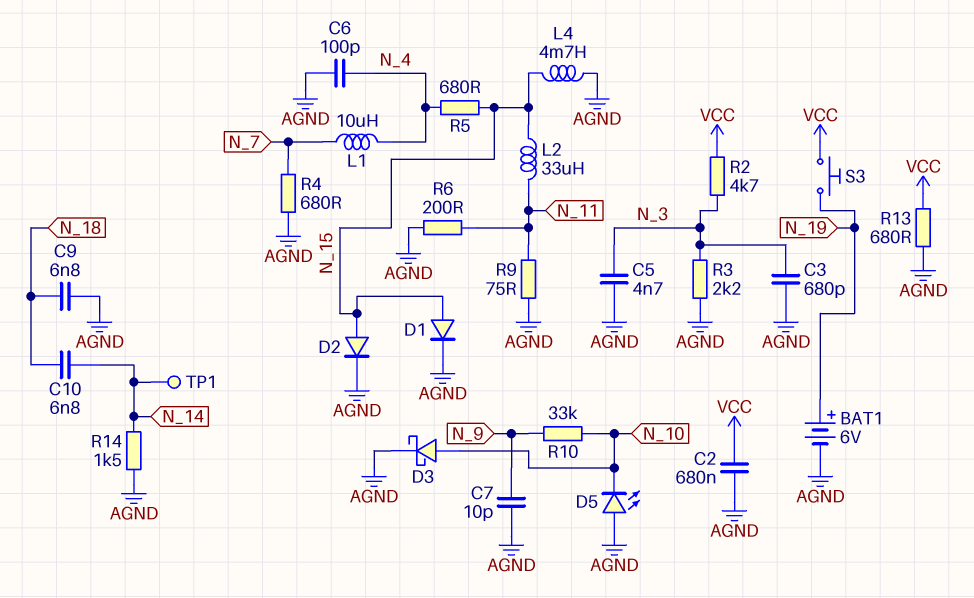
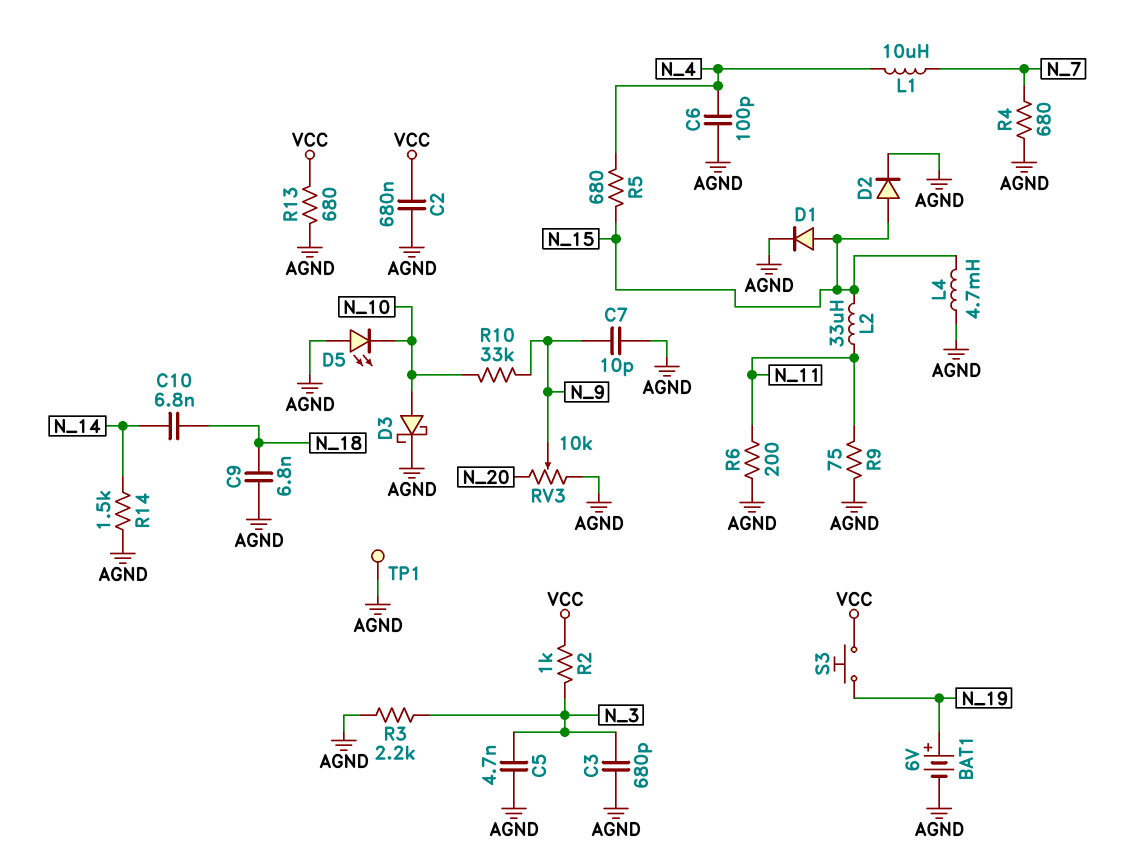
R2: 4.7k (N_3, VCC) -> 1k (N_3, VCC)
RV3: none -> 10k (AGND, N_20, wiper N_9)
TP1: test point (N_14) -> test point (AGND)

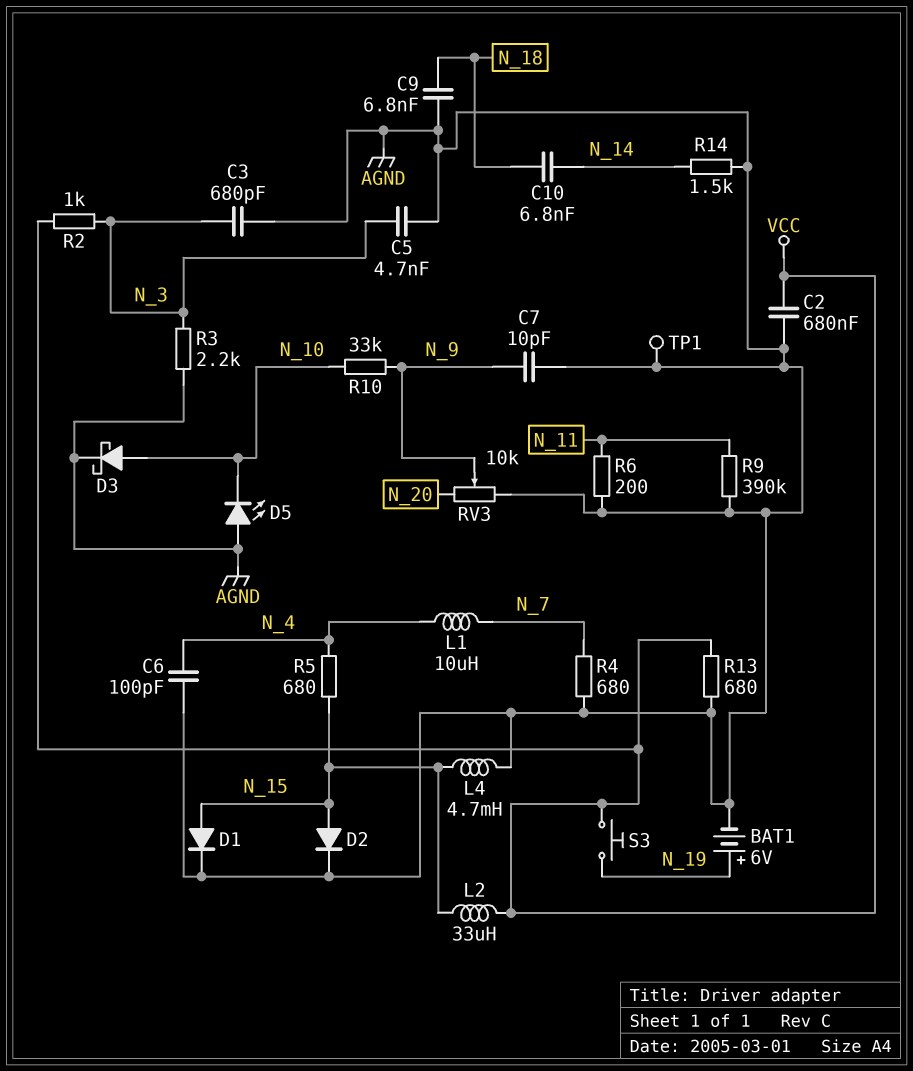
L2: 33uH (N_11, N_15) -> 33uH (N_15, VCC)
R9: 75 (AGND, N_11) -> 390k (AGND, N_11)

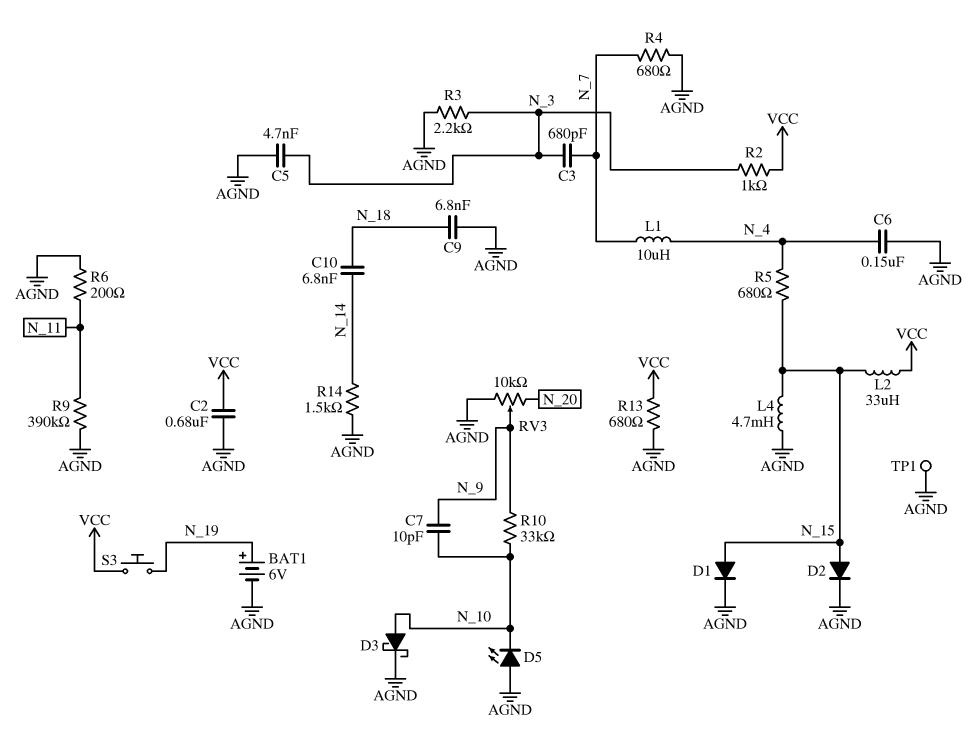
C3: 680pF (AGND, N_3) -> 680pF (N_3, N_7)
C6: 100pF (AGND, N_4) -> 150nF (AGND, N_4)
C7: 10pF (AGND, N_9) -> 10pF (N_9, N_10)

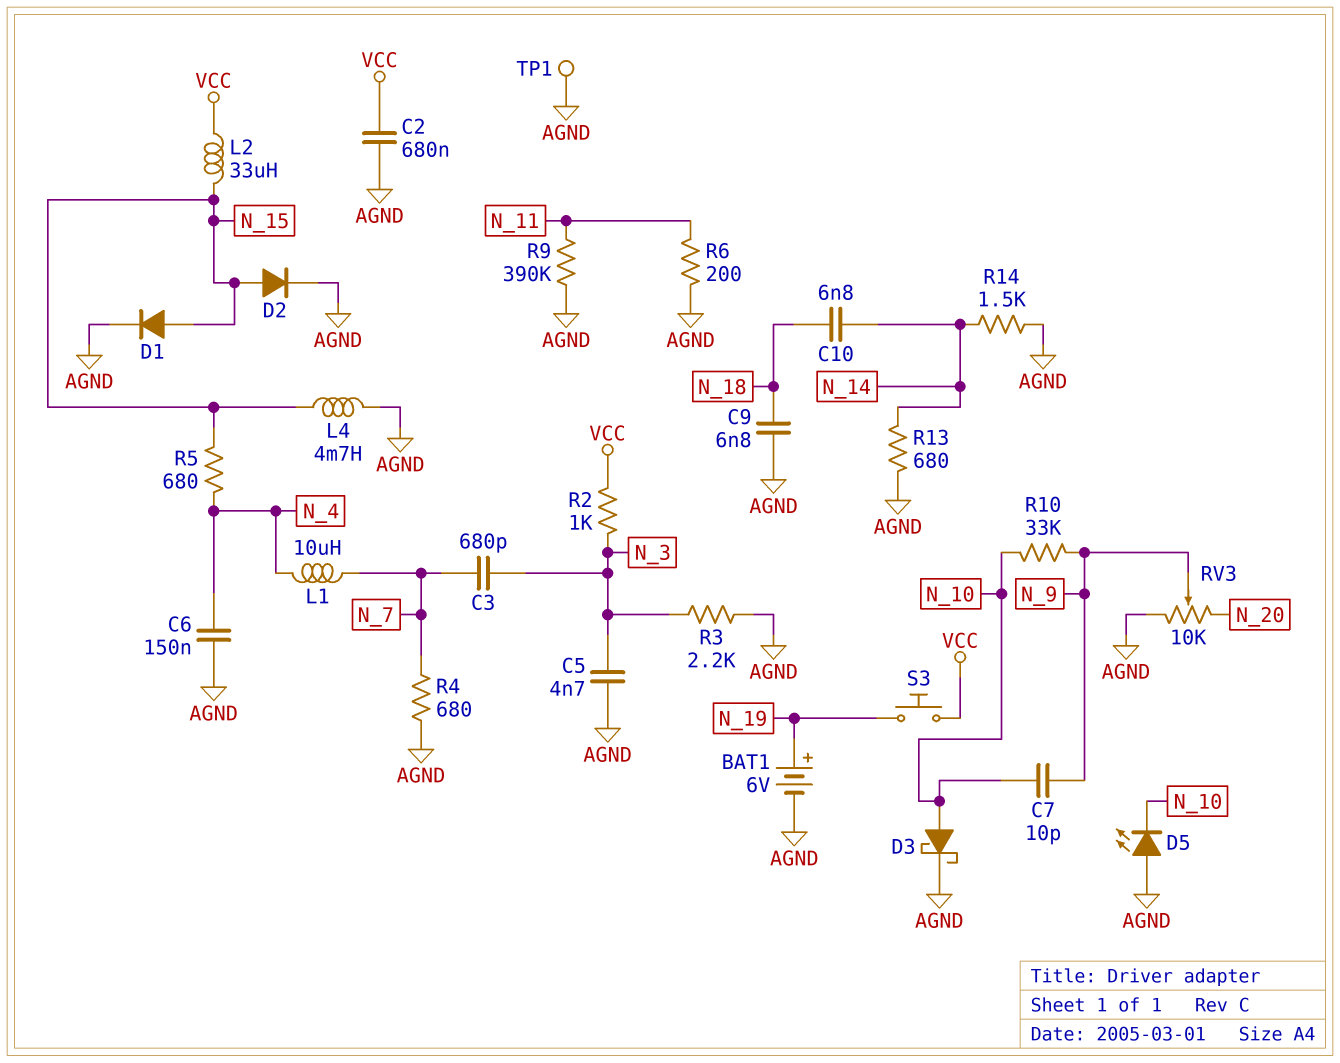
R13: 680 (AGND, VCC) -> 680 (AGND, N_14)

